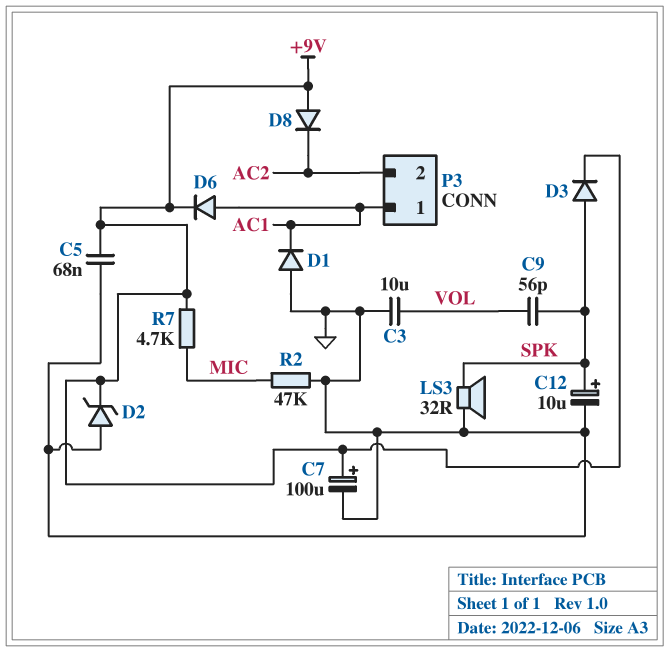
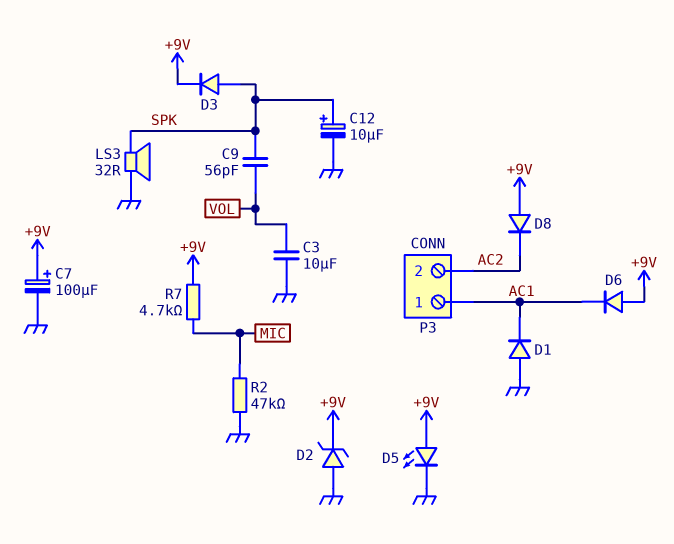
C5: 68nF (+9V, GND) -> none
D5: none -> LED (A +9V, K GND)
D6: diode (A AC1, K +9V) -> diode (A +9V, K AC1)

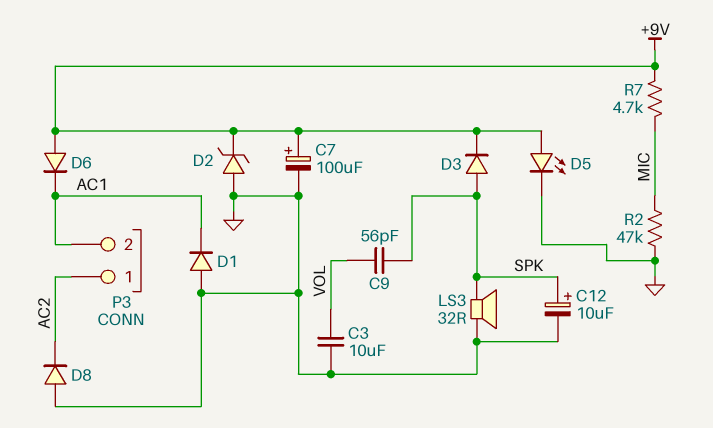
D8: diode (A +9V, K AC2) -> diode (A GND, K AC2)
P3 pin 1: AC1 -> AC2
P3 pin 2: AC2 -> AC1

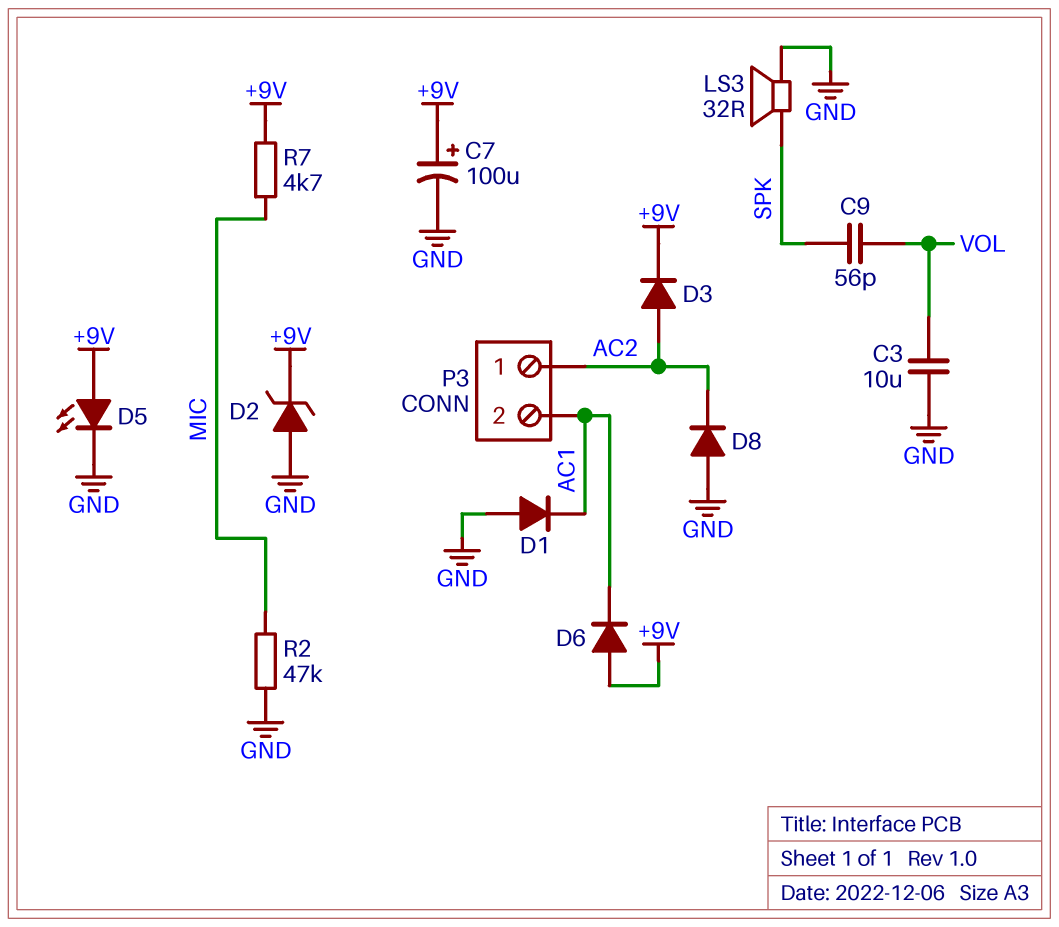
C12: 10uF (plus SPK, minus GND) -> none
D3: diode (A SPK, K +9V) -> diode (A AC2, K +9V)

